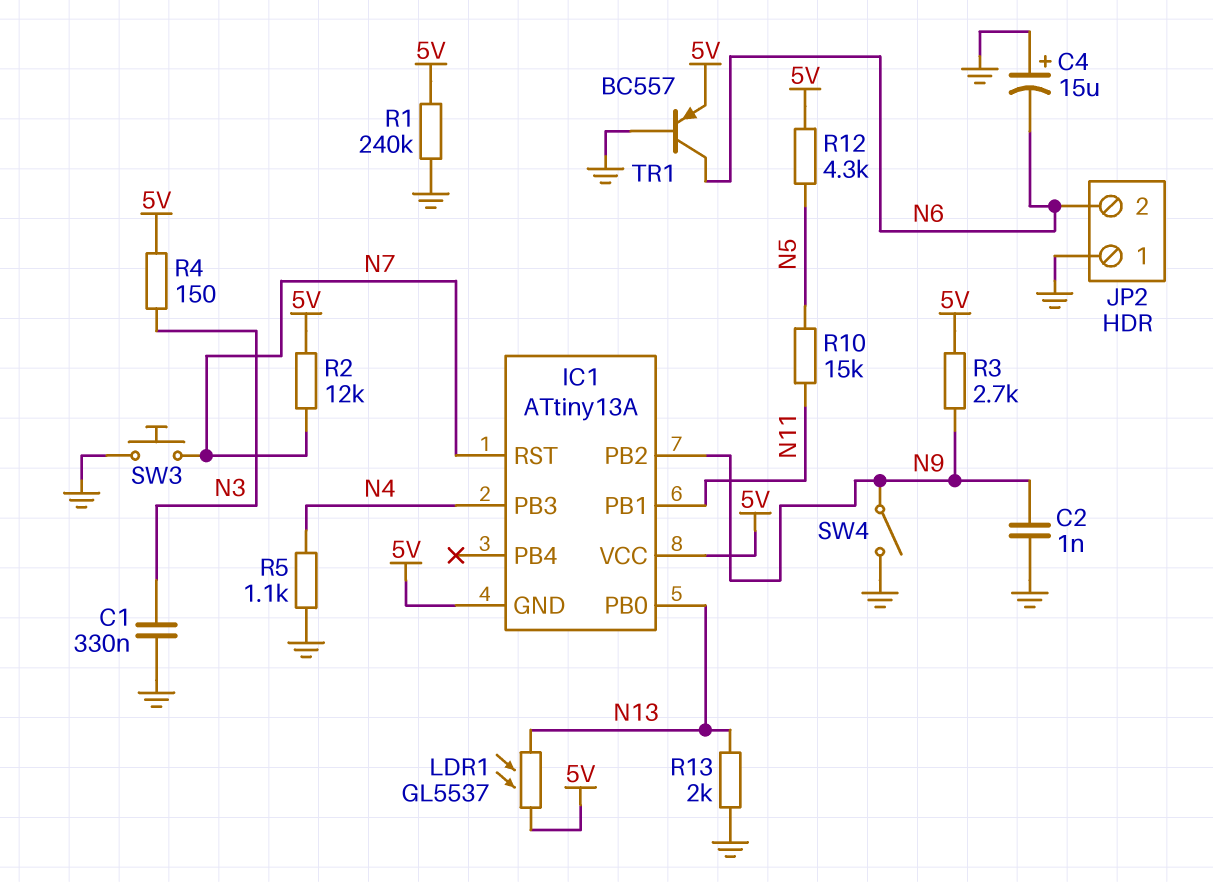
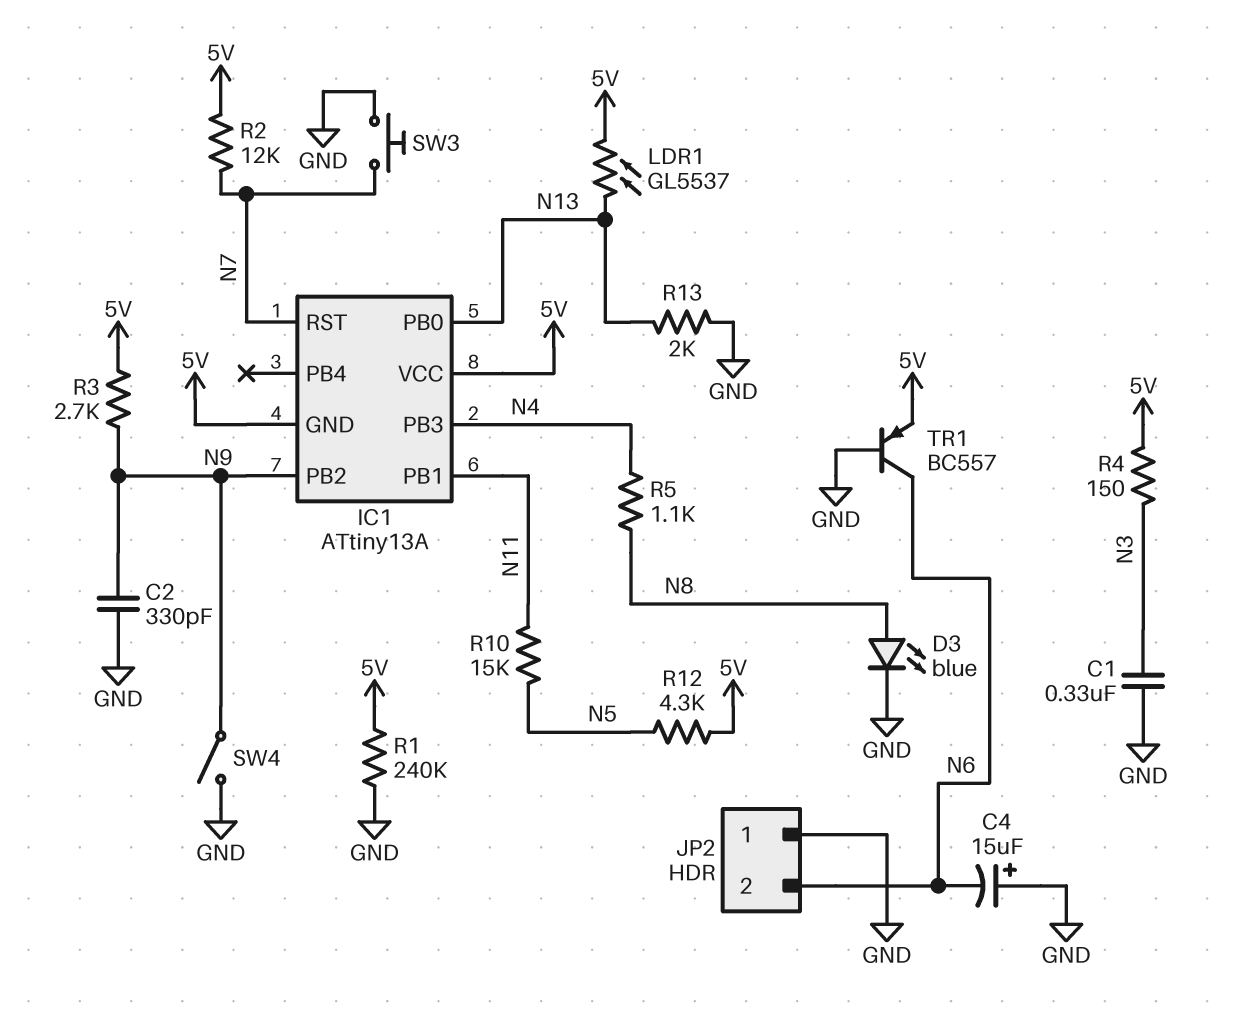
C2: 1nF (GND, N9) -> 330pF (GND, N9)
D3: none -> LED blue (A N8, K GND)
R5: 1.1k (GND, N4) -> 1.1k (N4, N8)

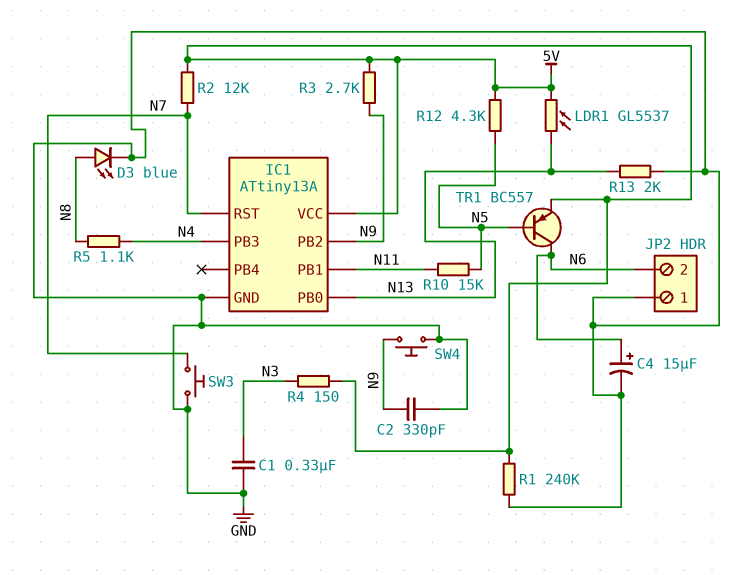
C4: 15uF (plus GND, minus N6) -> 15uF (plus N6, minus GND)
IC1 pin GND: 5V -> GND
SW4: switch (GND, N9) -> button (GND, N9)
TR1: PNP BC557 (B GND, C N6, E 5V) -> PNP BC557 (B N5, C N6, E 5V)

